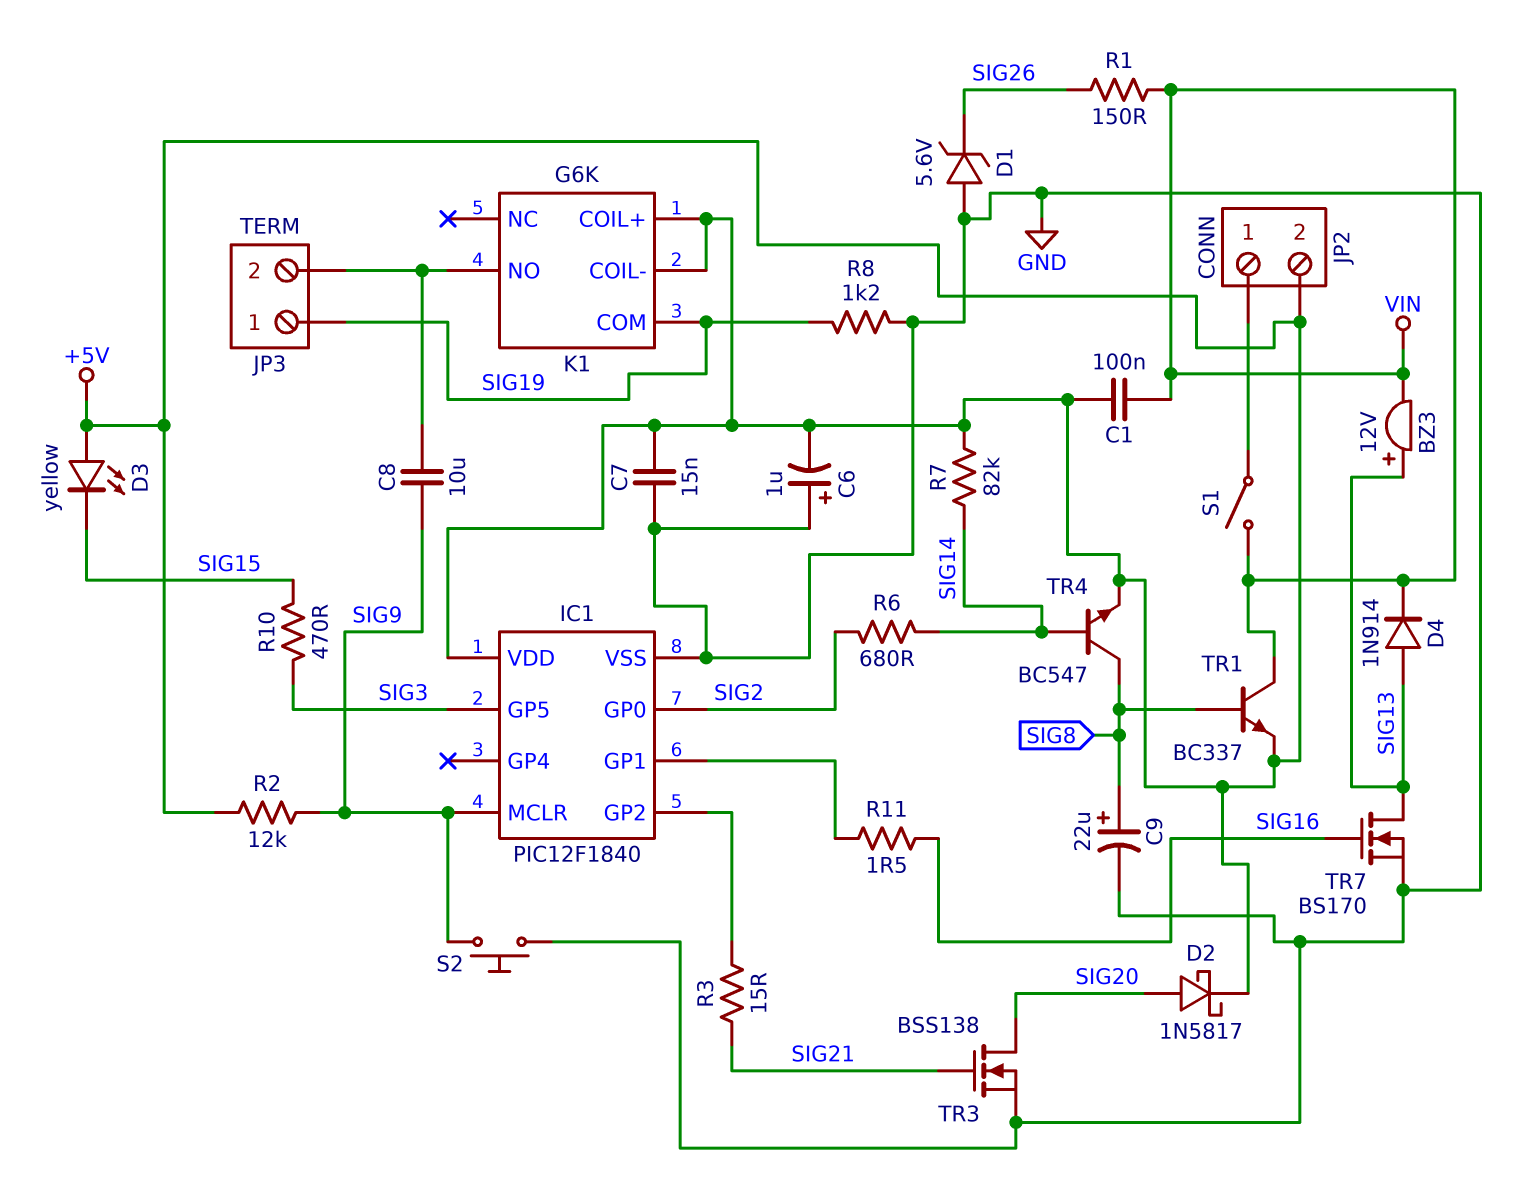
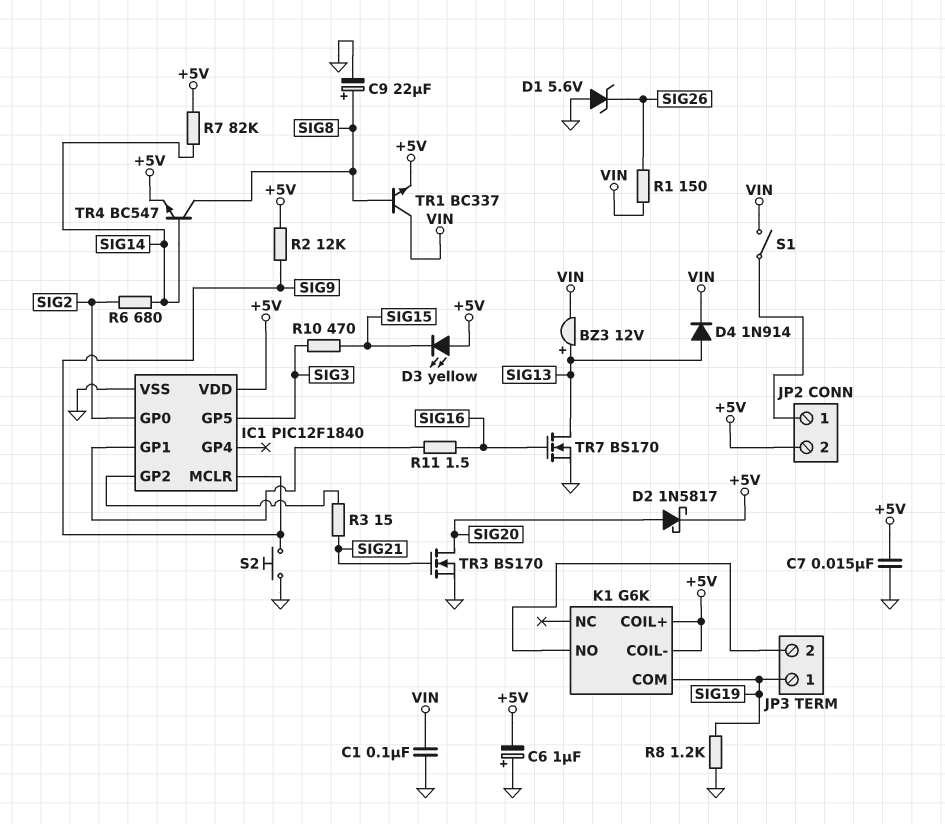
C1: 100nF (+5V, VIN) -> 100nF (GND, VIN)
C8: 10uF (JP3/2, SIG9) -> none
TR3: NMOS BSS138 (G SIG21, D SIG20, S GND) -> NMOS BS170 (G SIG21, D SIG20, S GND)

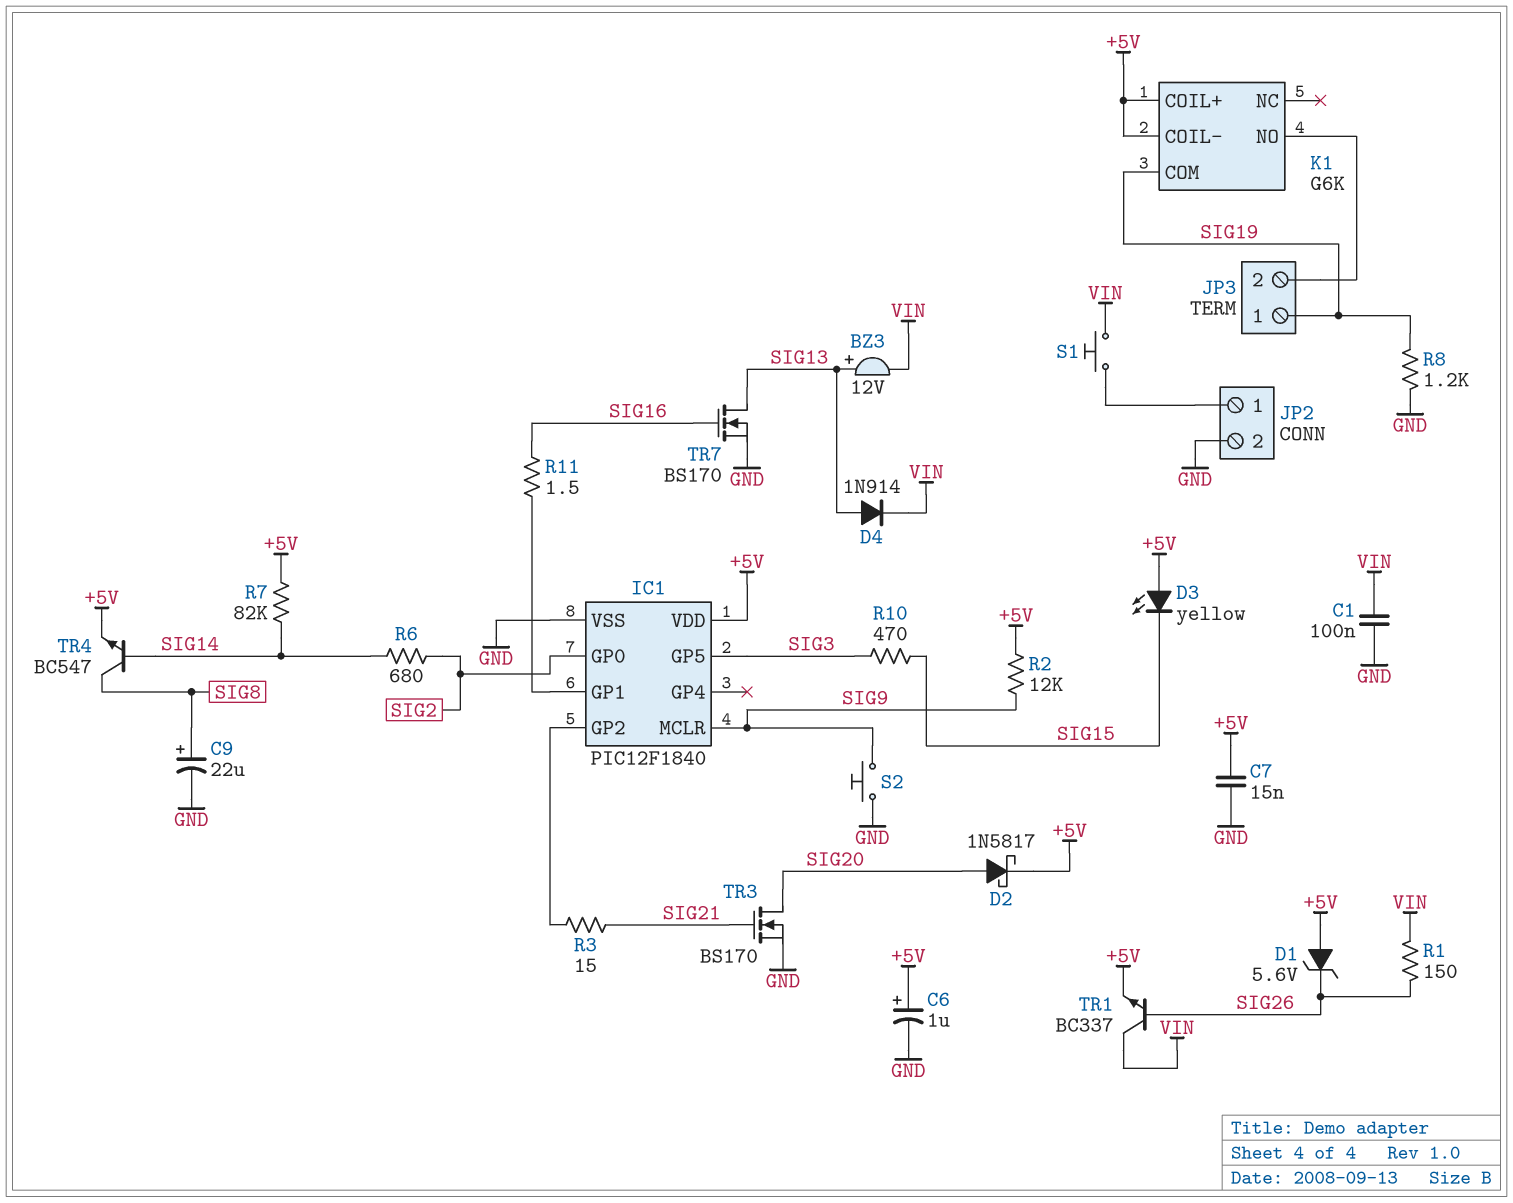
C6: 1uF (plus GND, minus +5V) -> 1uF (plus +5V, minus GND)
D1: zener 5.6V (A GND, K SIG26) -> zener 5.6V (A +5V, K SIG26)
JP2 pin 2: +5V -> GND
S1: switch (JP2/1, VIN) -> button (JP2/1, VIN)
TR1: NPN BC337 (B SIG8, C VIN, E +5V) -> NPN BC337 (B SIG26, C VIN, E +5V)

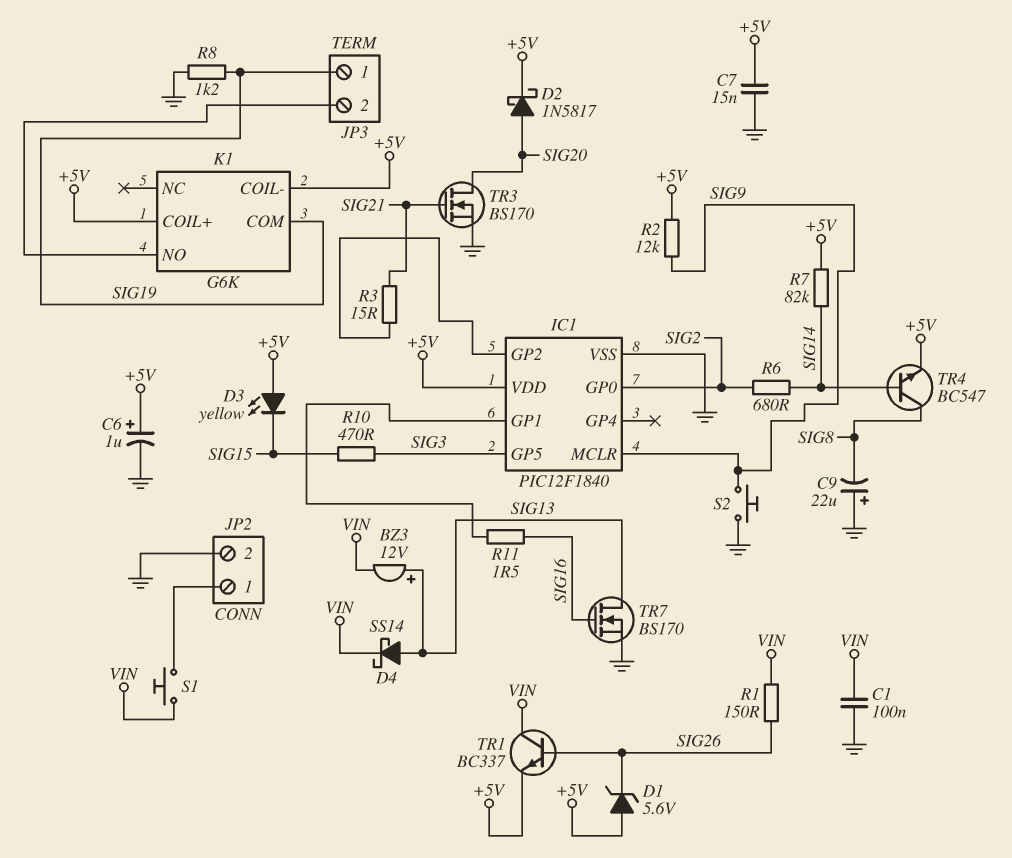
C9: 22uF (plus SIG8, minus GND) -> 22uF (plus GND, minus SIG8)
D4: diode 1N914 (A SIG13, K VIN) -> schottky SS14 (A SIG13, K VIN)

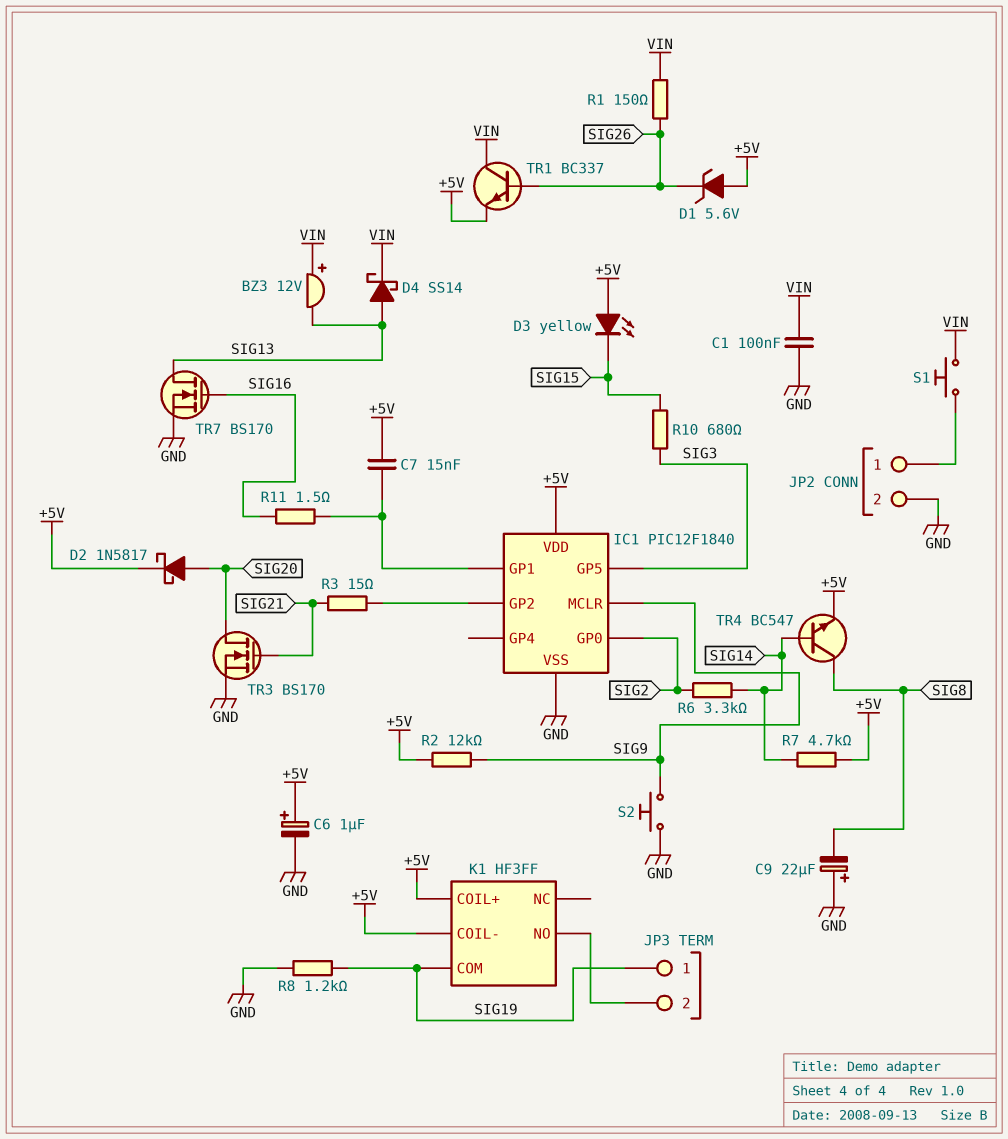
BZ3: buzzer 12V (plus SIG13, minus VIN) -> buzzer 12V (plus VIN, minus SIG13)
C7: 15nF (+5V, GND) -> 15nF (+5V, IC1/GP1)
K1: G6K -> HF3FF
R6: 680 (SIG2, SIG14) -> 3.3k (SIG2, SIG14)
R7: 82k (+5V, SIG14) -> 4.7k (+5V, SIG14)
R10: 470 (SIG3, SIG15) -> 680 (SIG3, SIG15)

